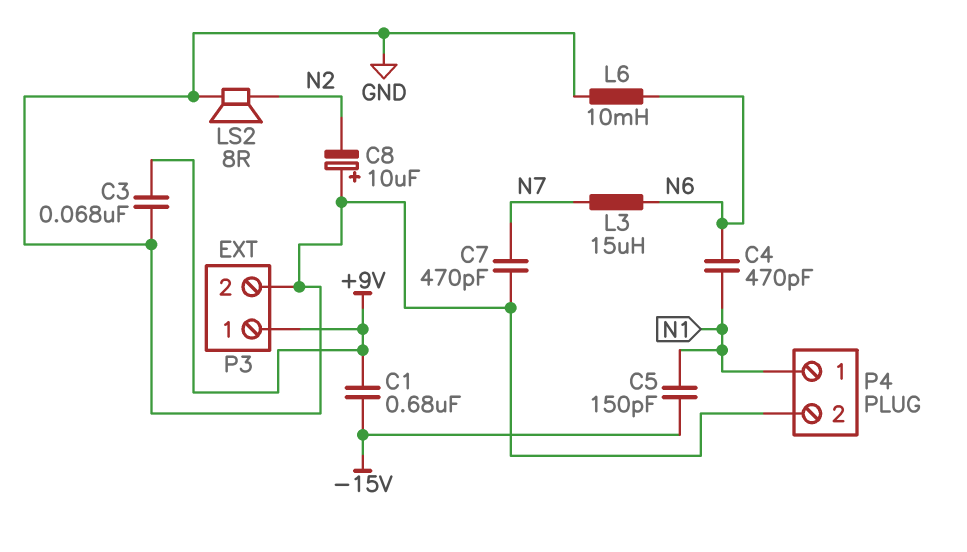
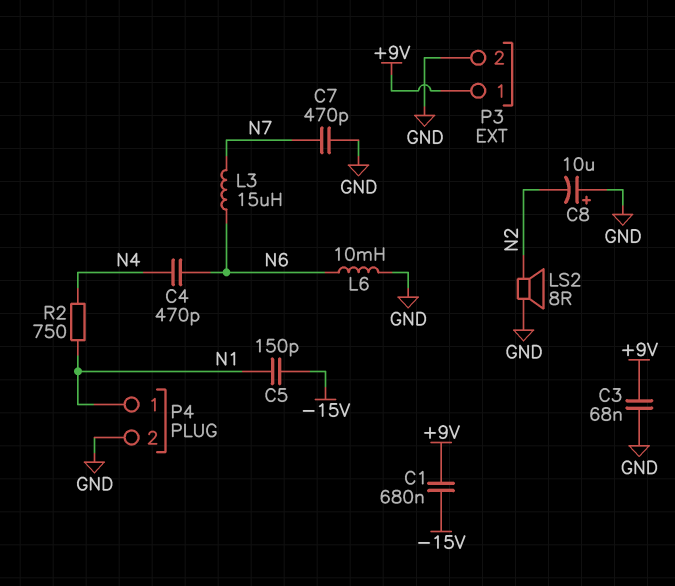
C4: 470pF (N1, N6) -> 470pF (N4, N6)
R2: none -> 750 (N1, N4)

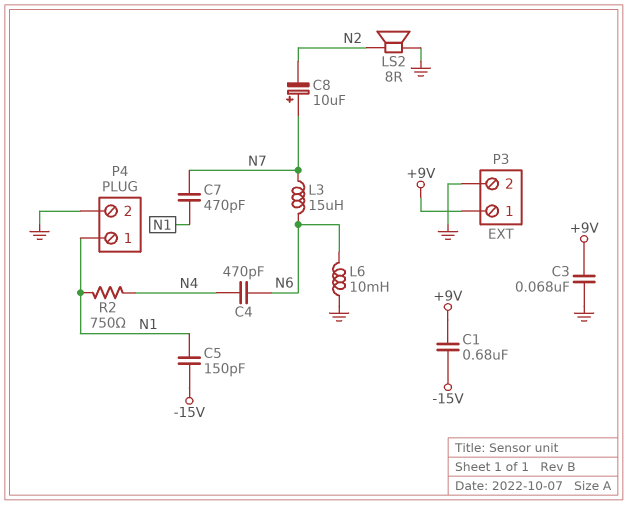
C7: 470pF (GND, N7) -> 470pF (N1, N7)
C8: 10uF (plus GND, minus N2) -> 10uF (plus N7, minus N2)

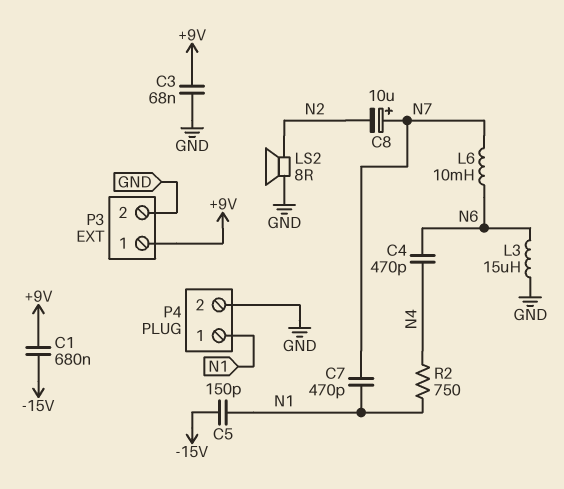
L3: 15uH (N6, N7) -> 15uH (GND, N6)
L6: 10mH (GND, N6) -> 10mH (N6, N7)

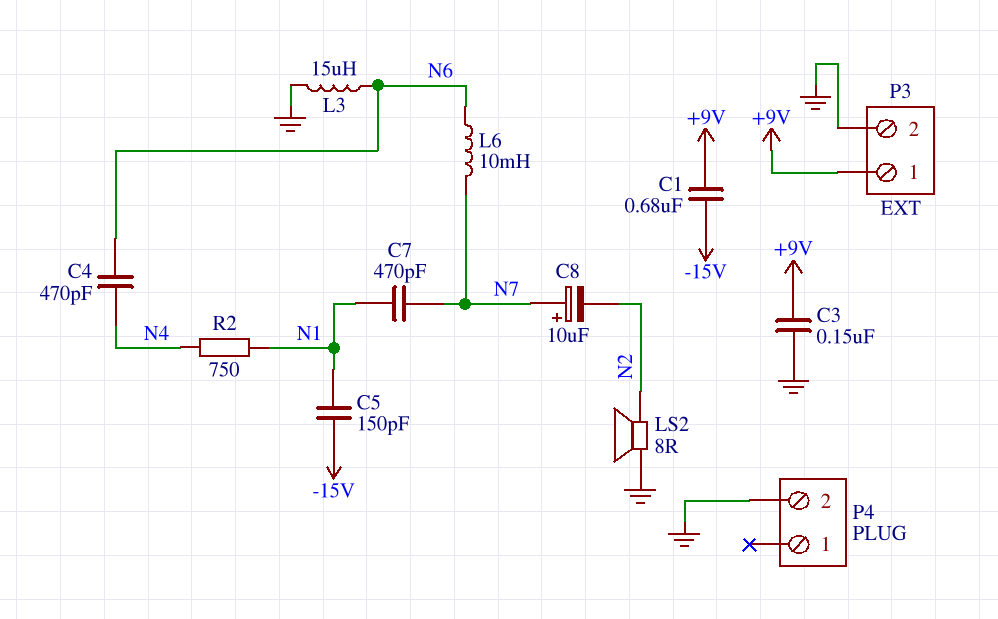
C3: 68nF (+9V, GND) -> 150nF (+9V, GND)
P4 pin 1: N1 -> none

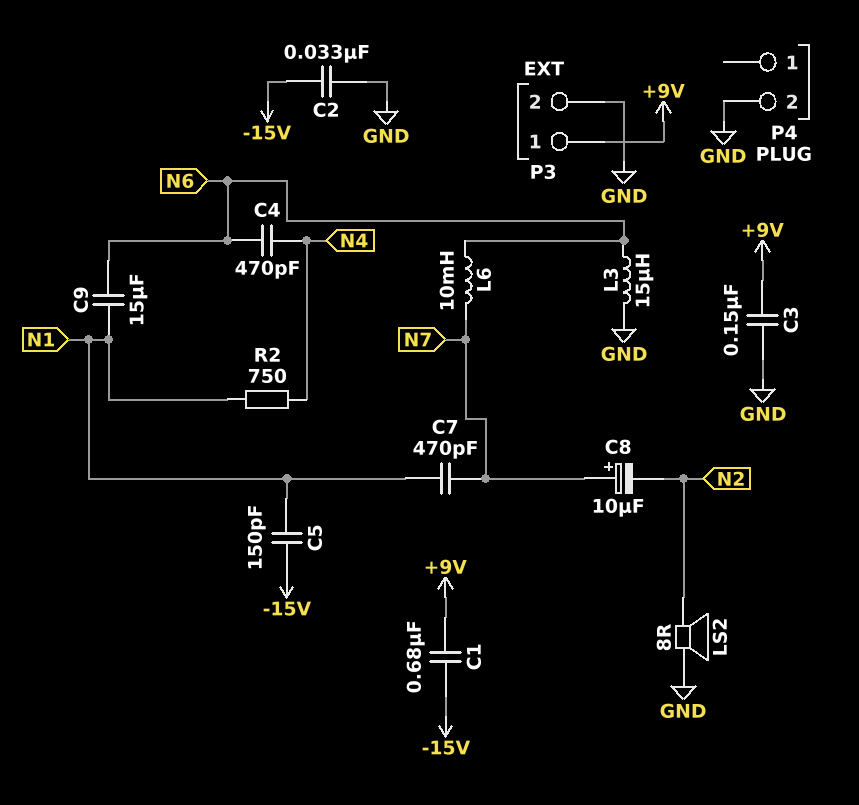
C2: none -> 33nF (-15V, GND)
C9: none -> 15uF (N1, N6)

